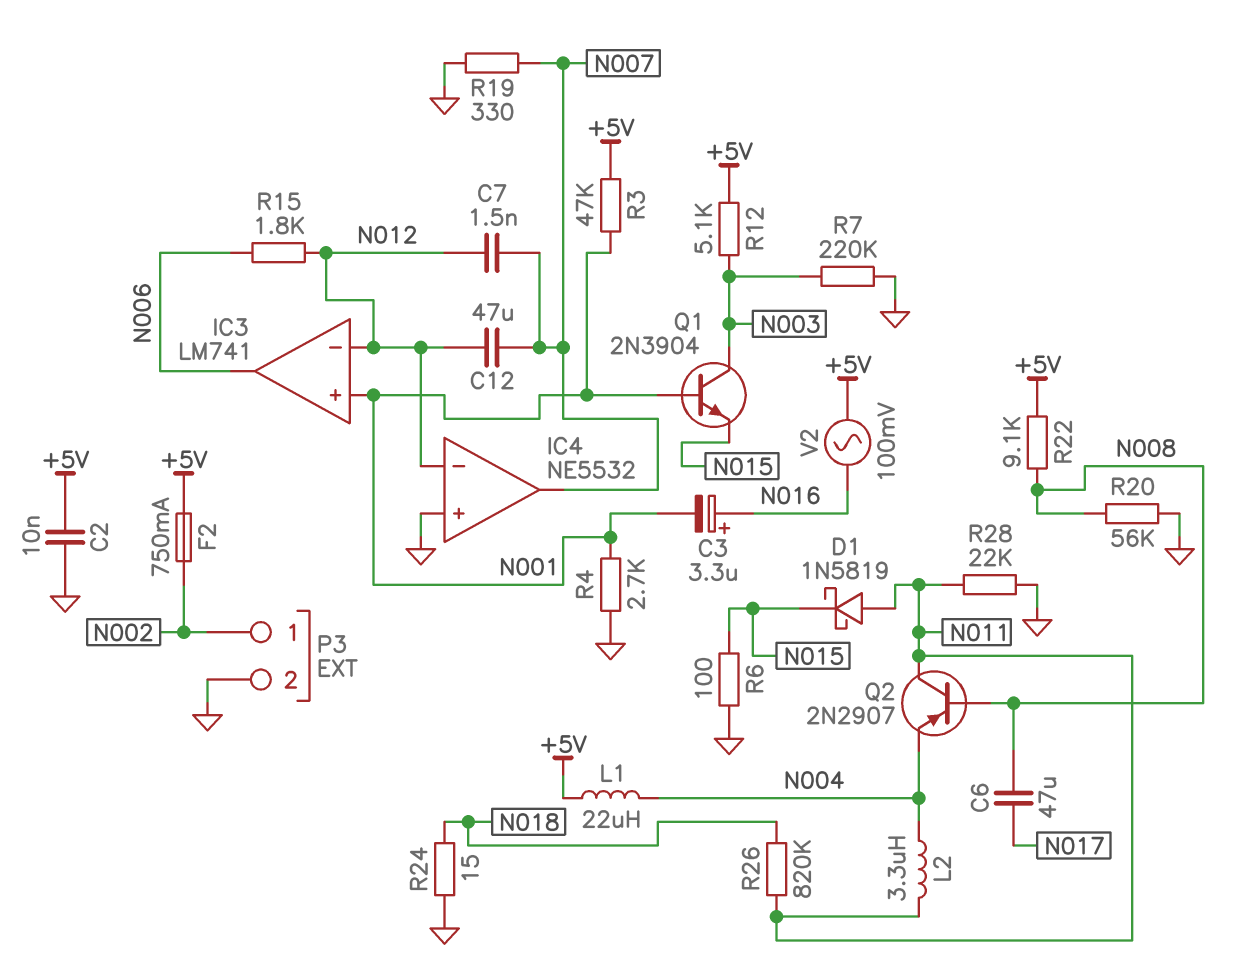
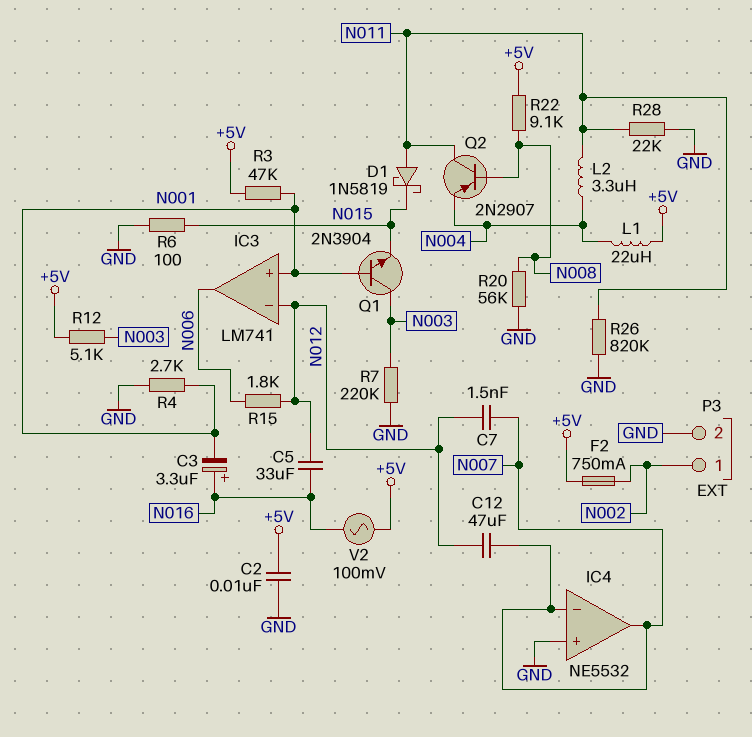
C5: none -> 33uF (N012, N016)
C6: 47uF (N008, N017) -> none
IC4 pin in-: N012 -> N007
R19: 330 (GND, N007) -> none
R24: 15 (GND, N018) -> none
R26: 820k (N011, N018) -> 820k (GND, N011)

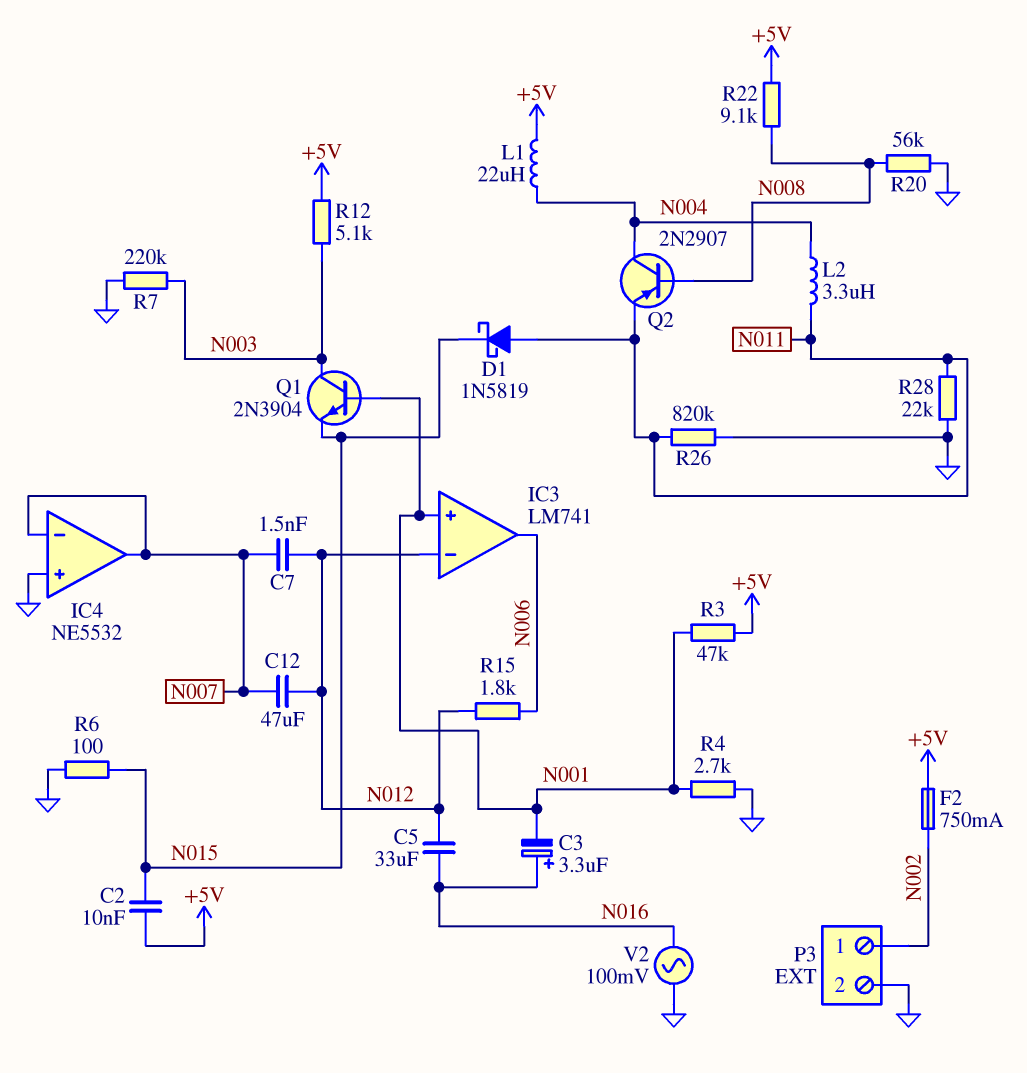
C2: 10nF (+5V, GND) -> 10nF (+5V, N015)
Q2: PNP 2N2907 (B N008, C N011, E N004) -> PNP 2N2907 (B N008, C N004, E N011)
V2: AC 100mV (+5V, N016) -> AC 100mV (GND, N016)

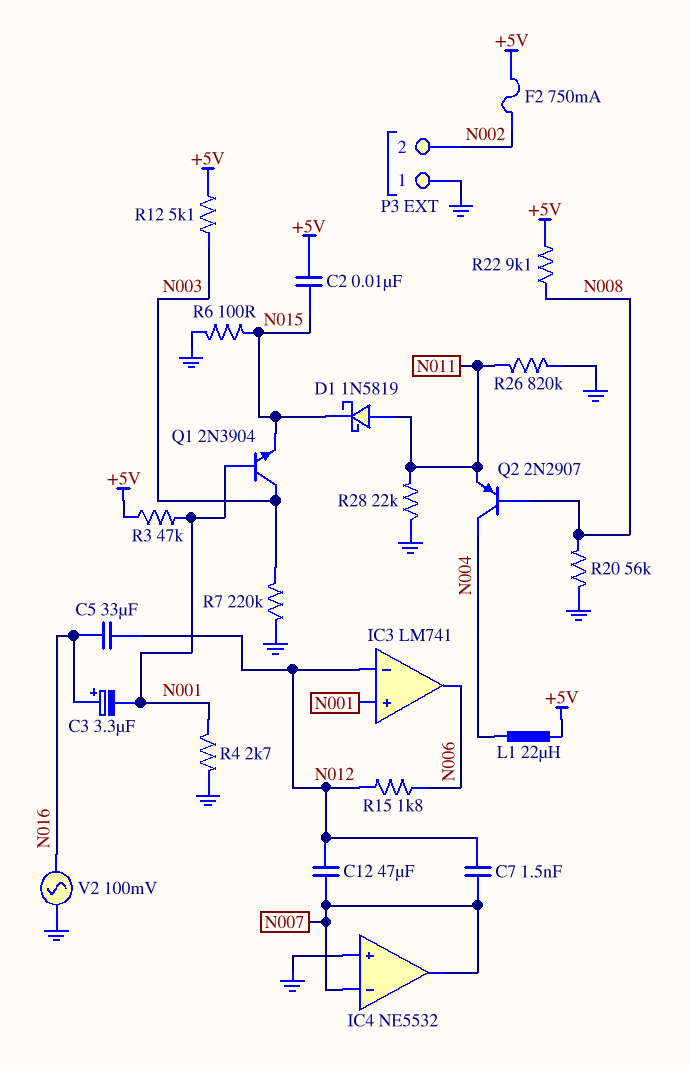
L2: 3.3uH (N004, N011) -> none
P3 pin 1: N002 -> GND
P3 pin 2: GND -> N002

